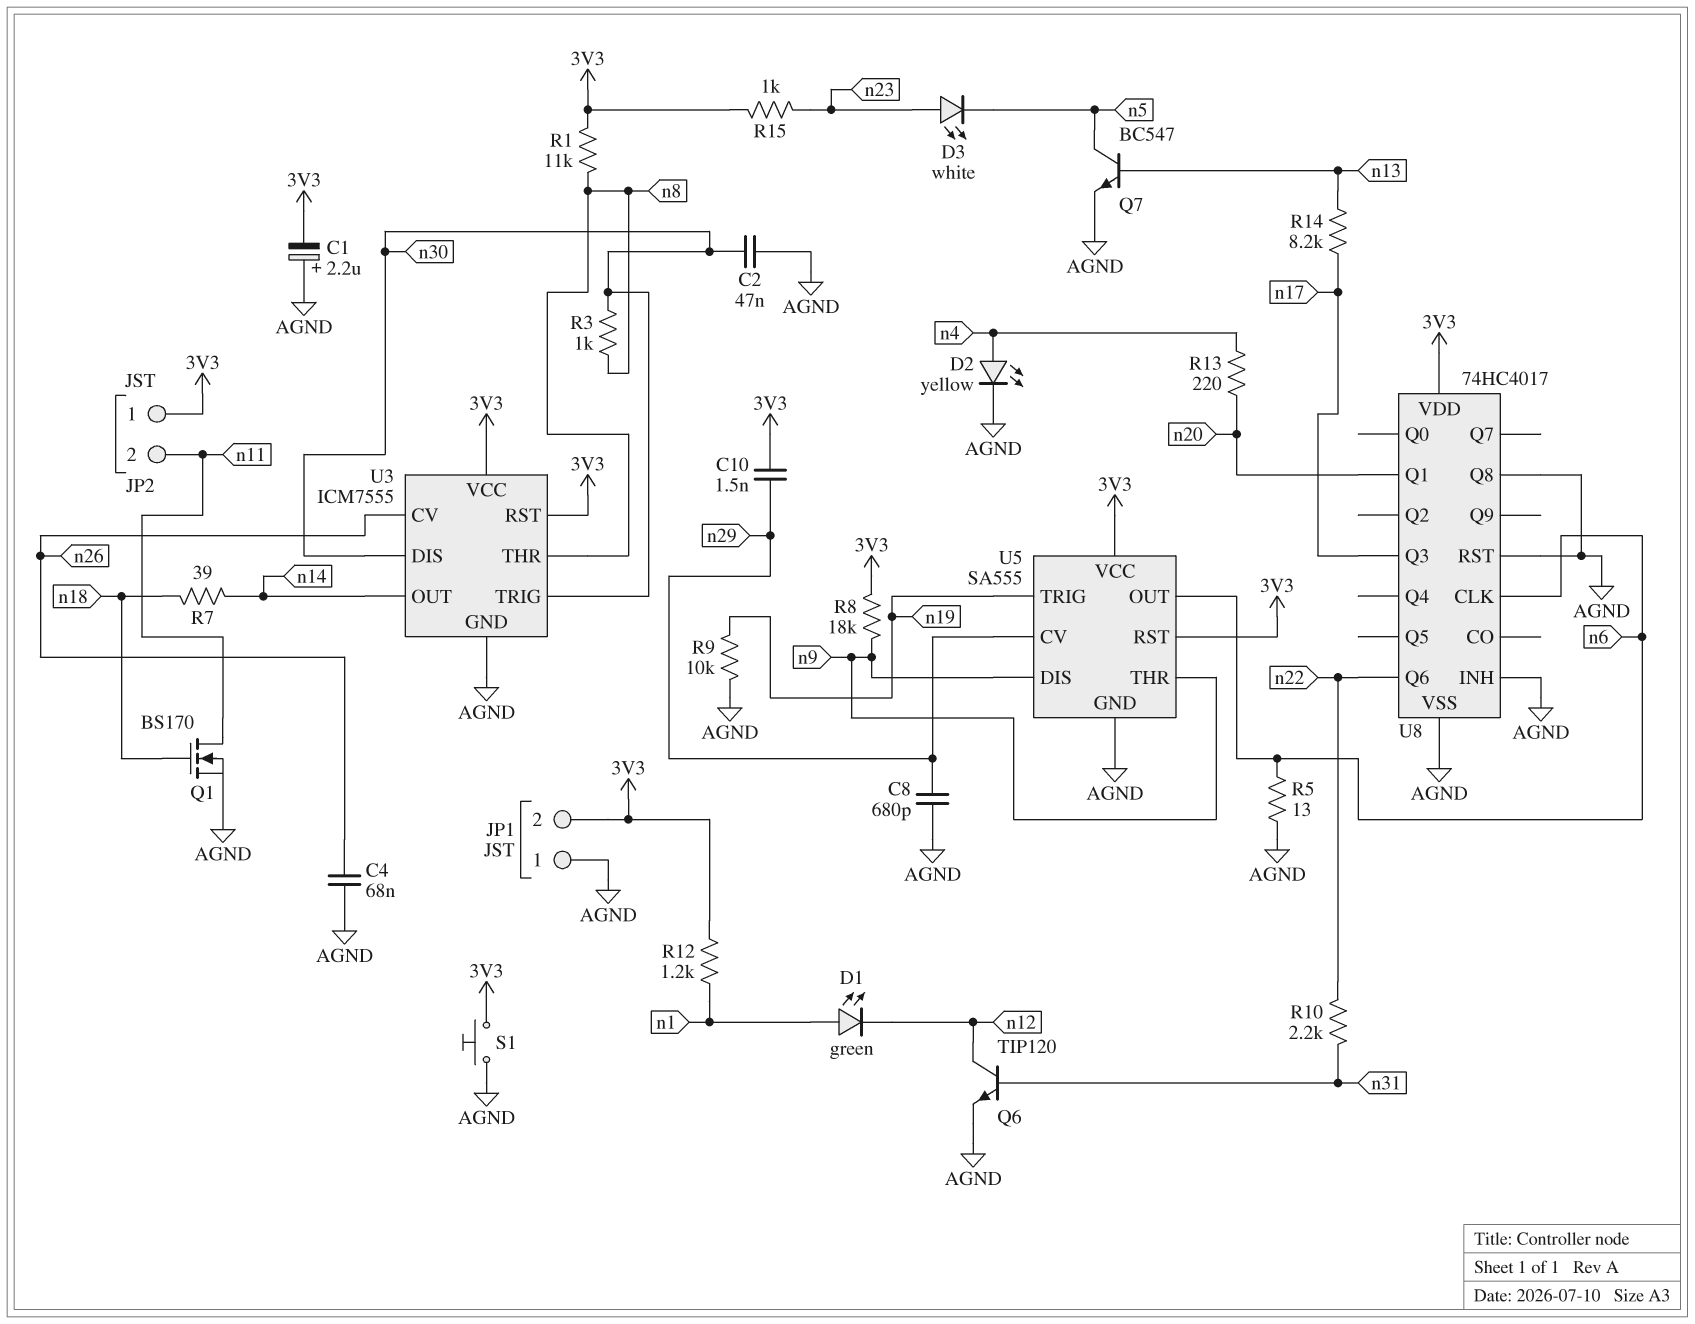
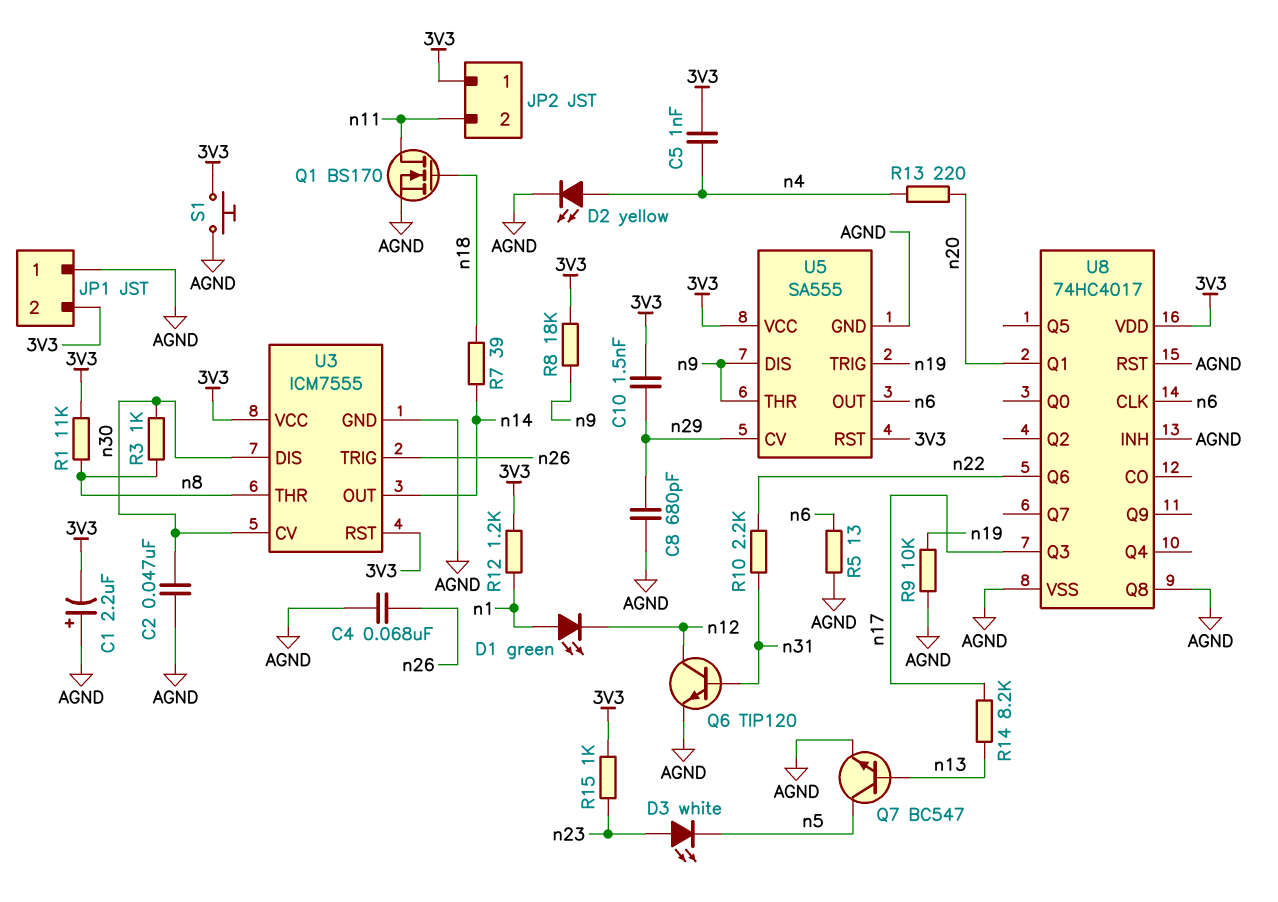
C5: none -> 1nF (3V3, n4)
U3 pin CV: n26 -> n30
U3 pin TRIG: n30 -> n26

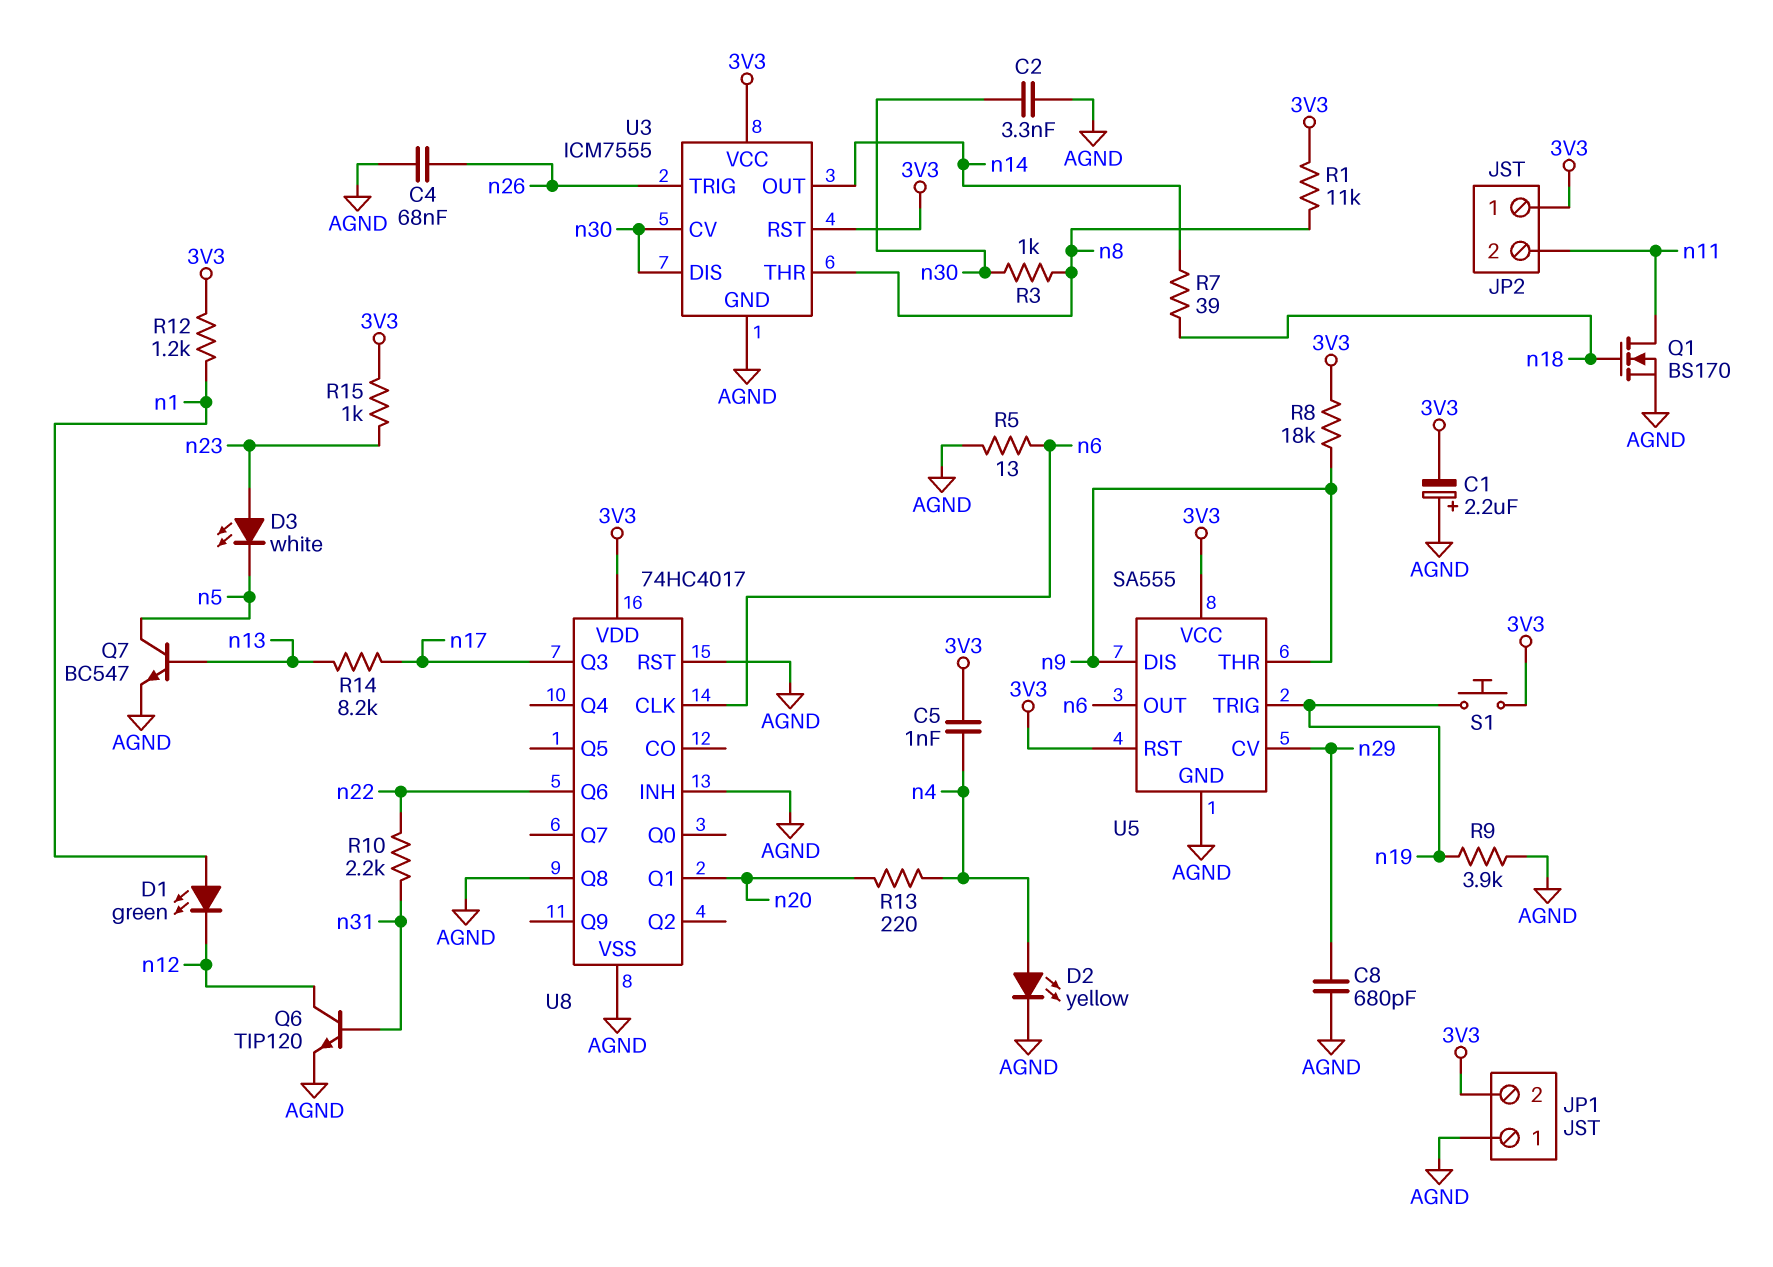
C2: 47nF (AGND, n30) -> 3.3nF (AGND, n30)
C10: 1.5nF (3V3, n29) -> none
R9: 10k (AGND, n19) -> 3.9k (AGND, n19)
S1: button (3V3, AGND) -> button (3V3, n19)

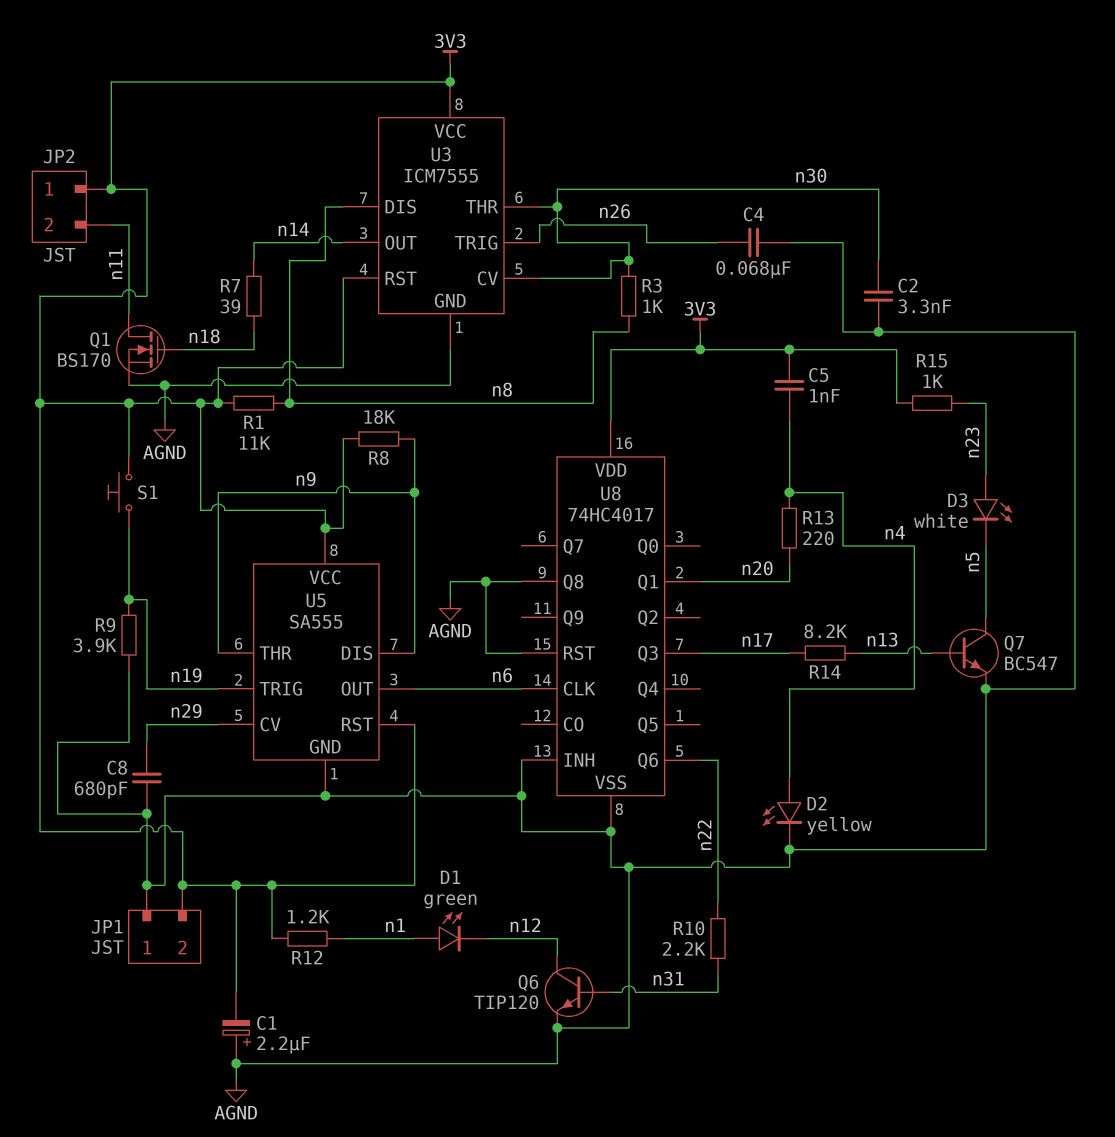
R5: 13 (AGND, n6) -> none
U3 pin DIS: n30 -> n8
U3 pin THR: n8 -> n30

